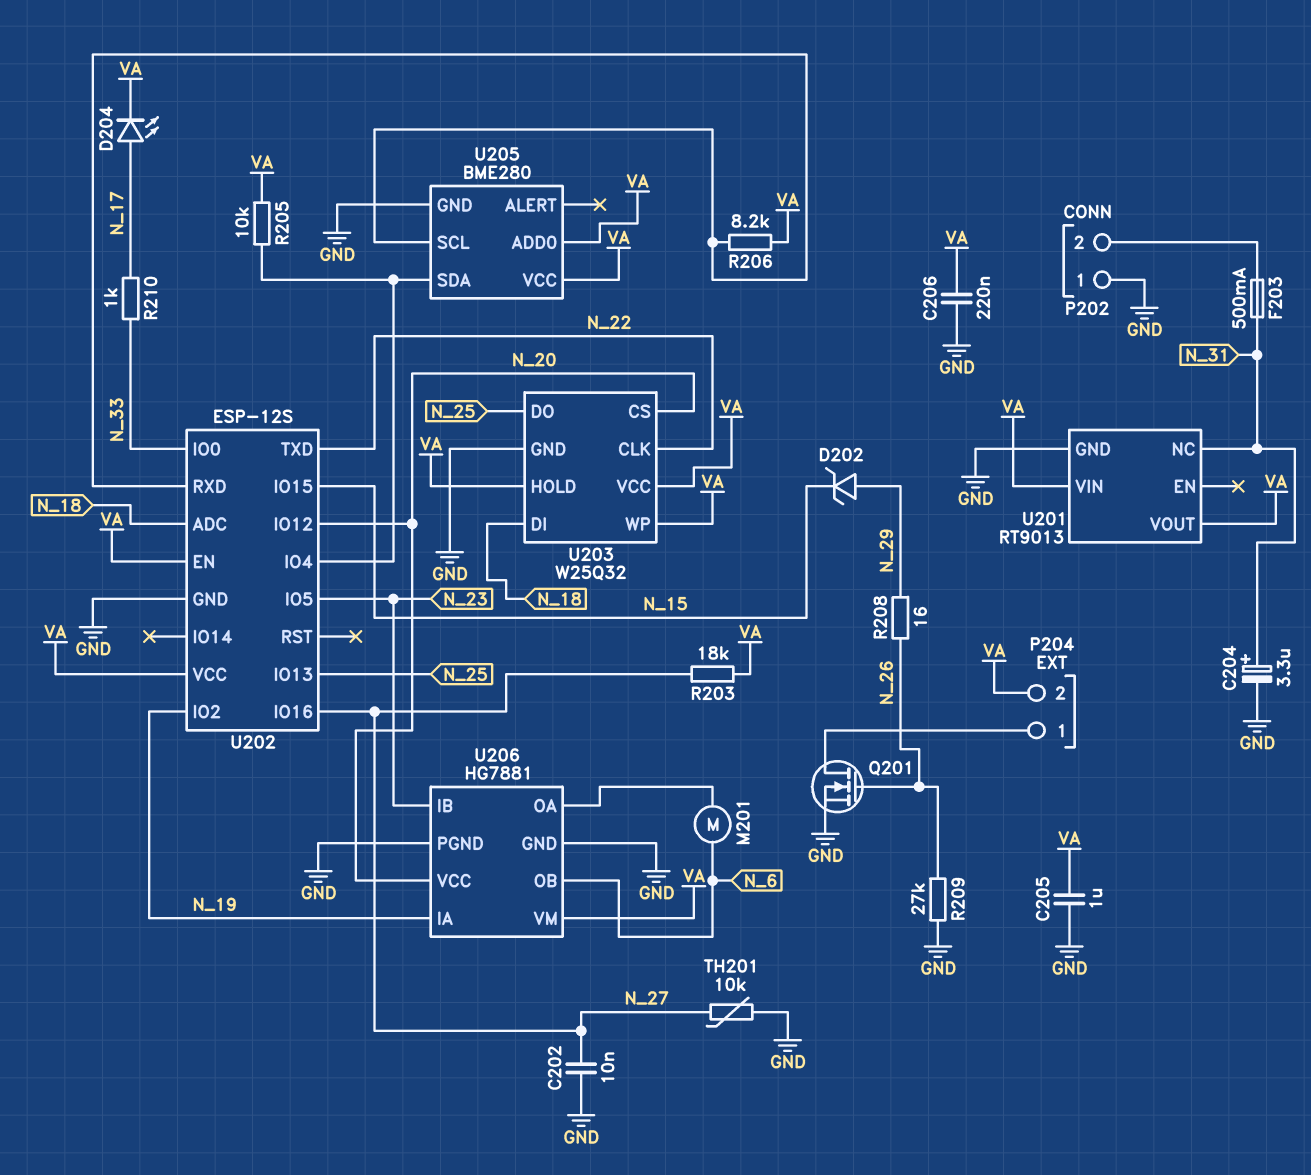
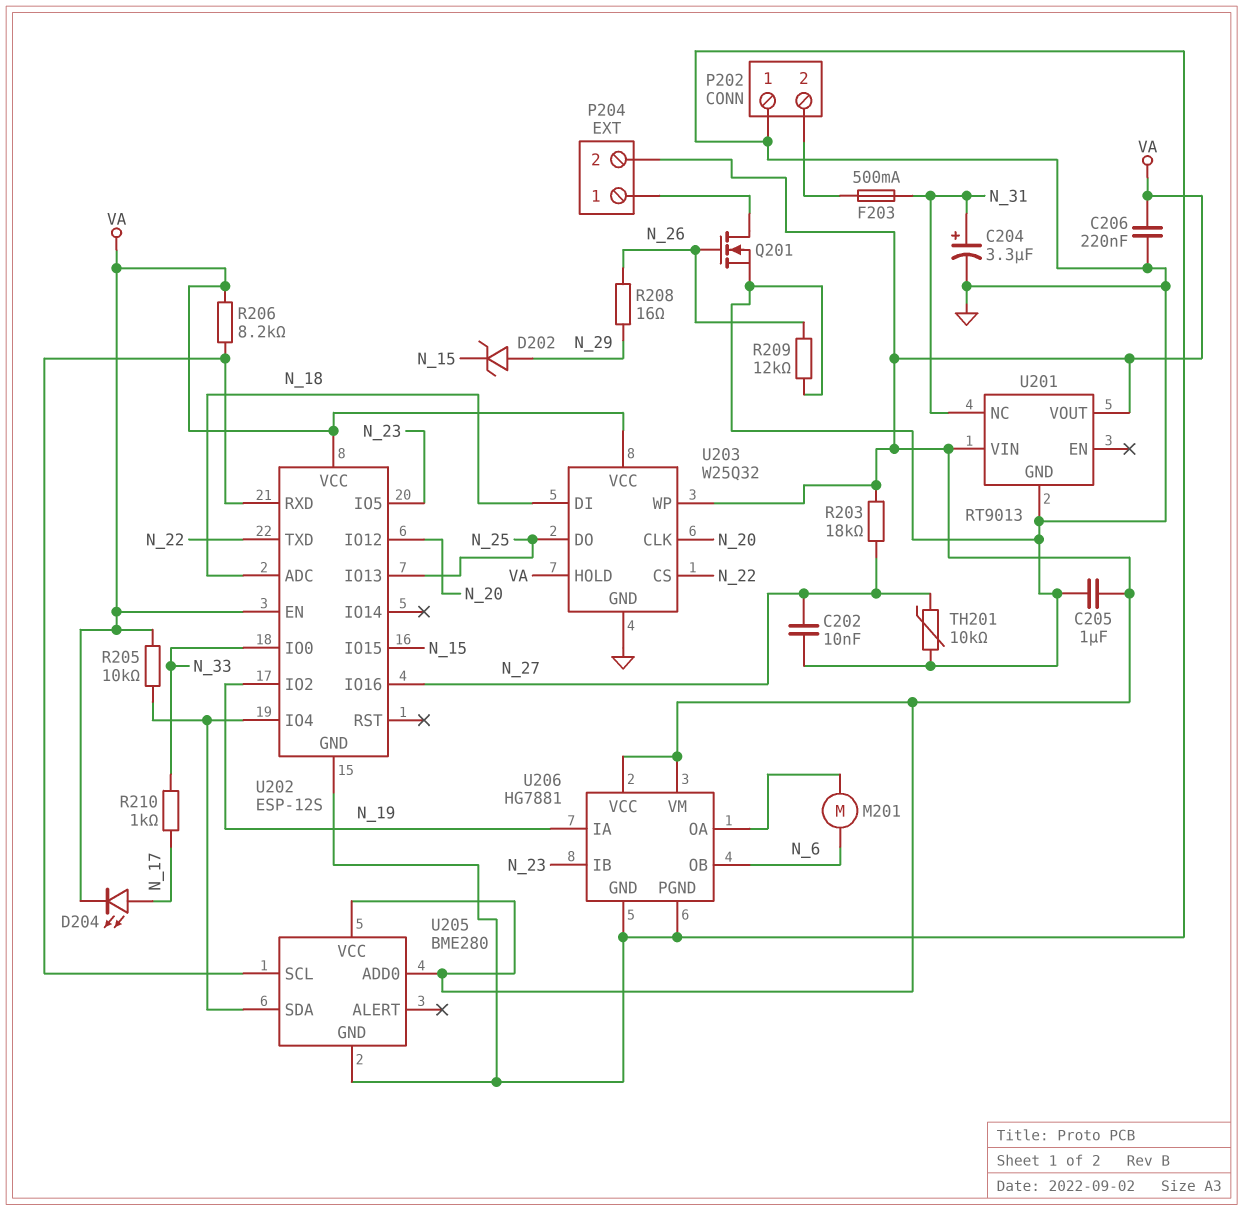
R209: 27k (GND, N_26) -> 12k (GND, N_26)
U203 pin CLK: N_22 -> N_20
U203 pin CS: N_20 -> N_22
U206 pin VCC: N_20 -> VA

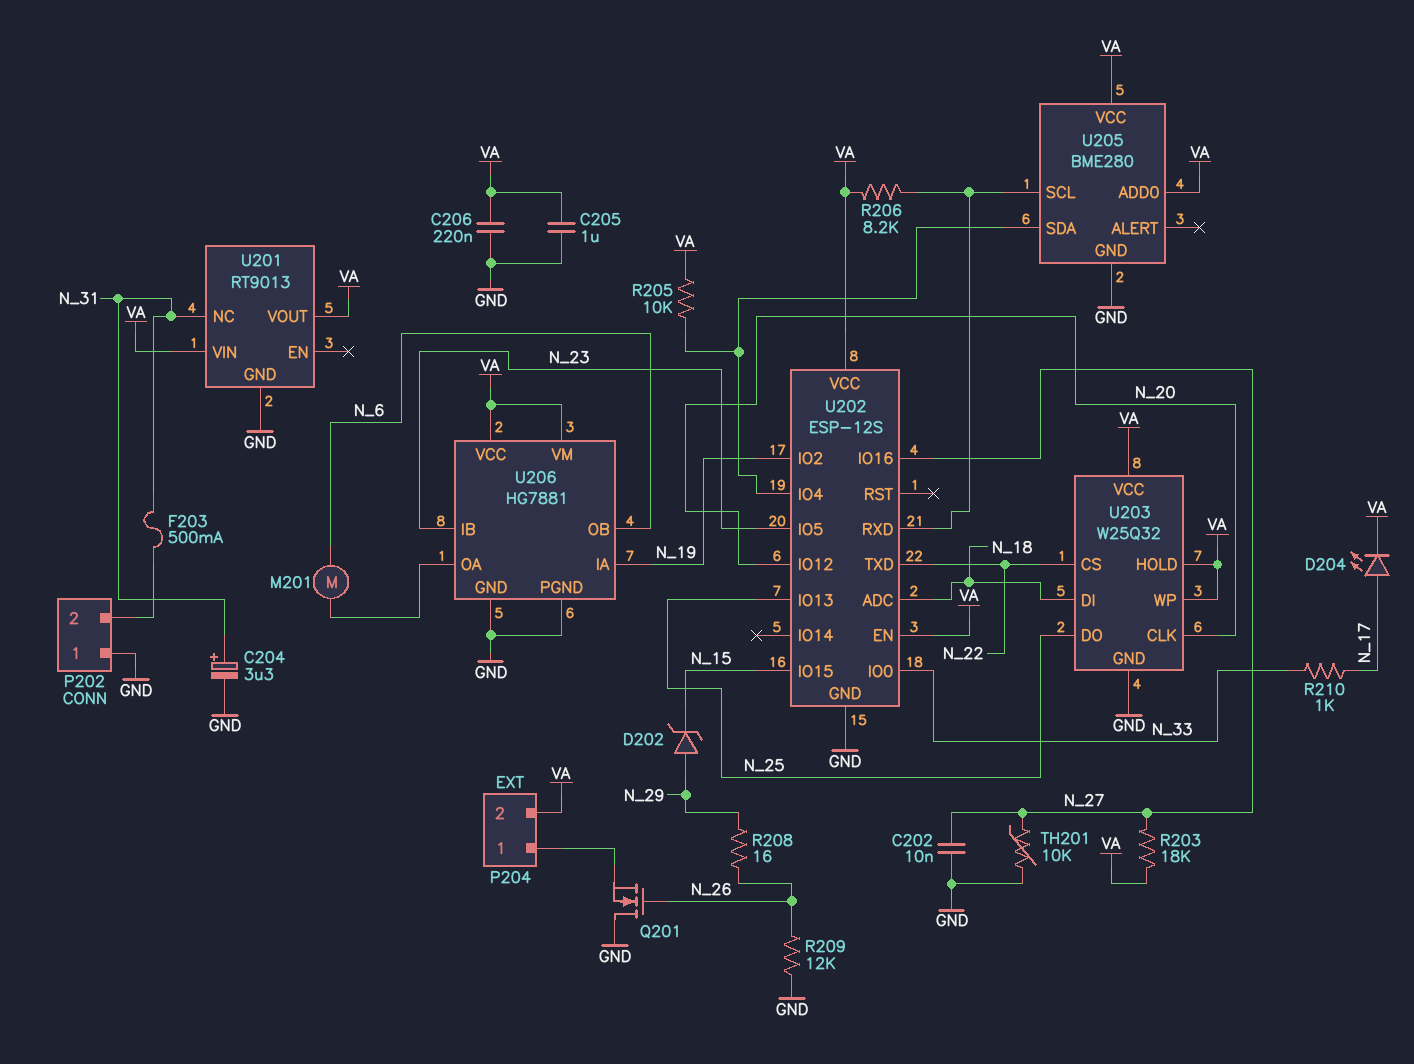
Q201: NMOS (G N_26, D P204/1, S GND) -> NMOS (G N_26, D GND, S P204/1)

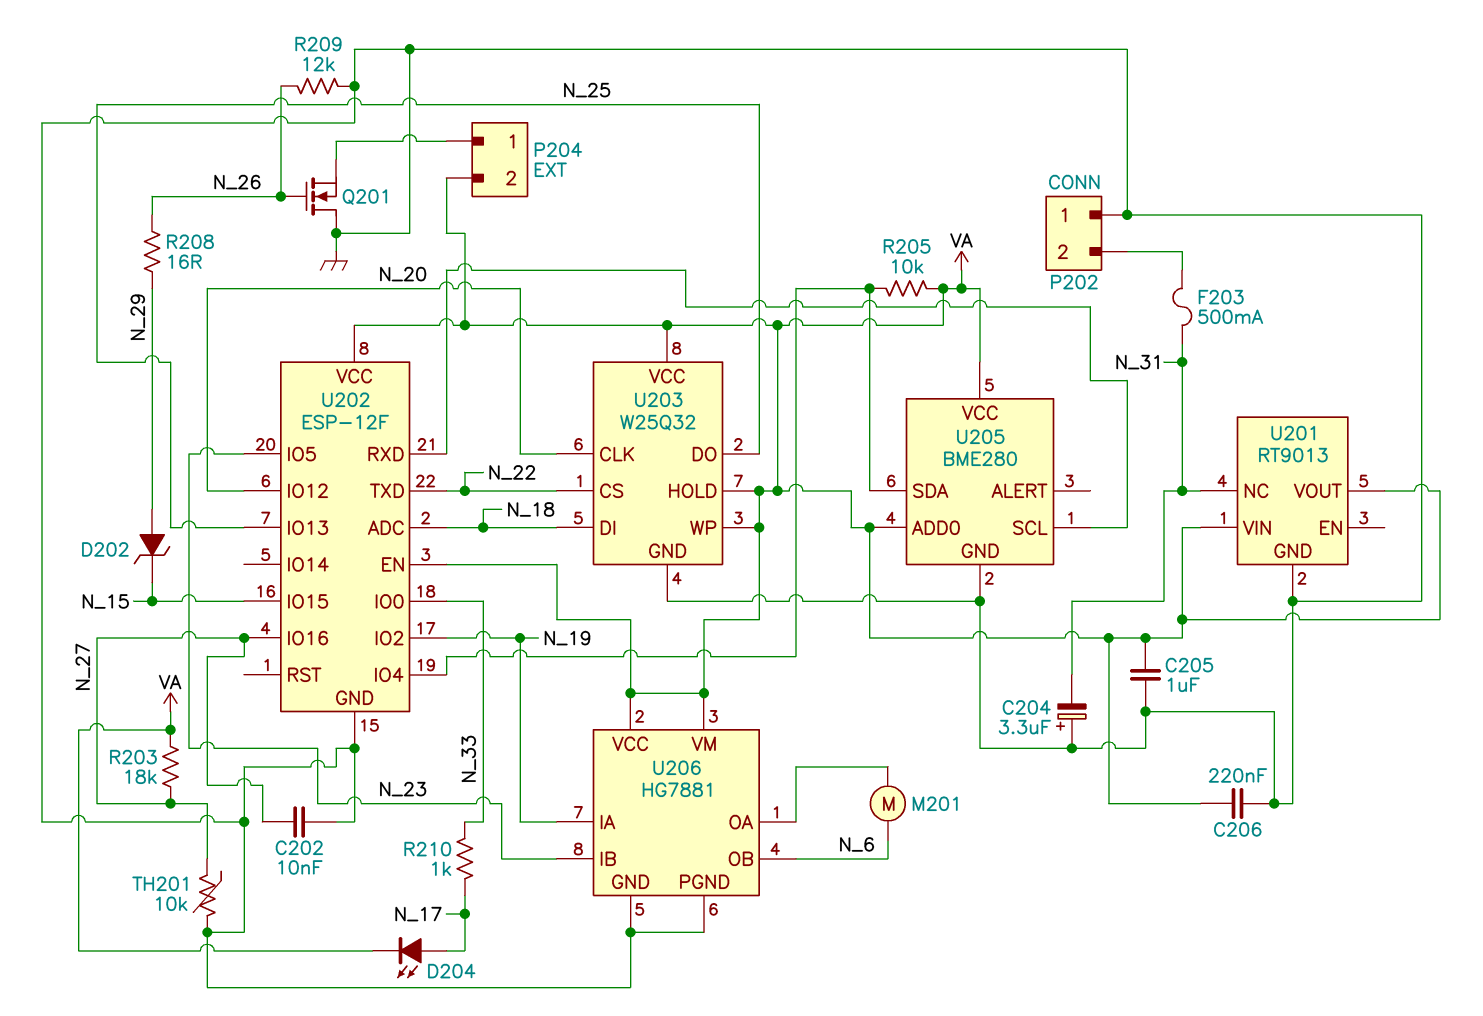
C204: 3.3uF (plus N_31, minus GND) -> 3.3uF (plus GND, minus N_31)
R206: 8.2k (U202/RXD, VA) -> none
U202: ESP-12S -> ESP-12F

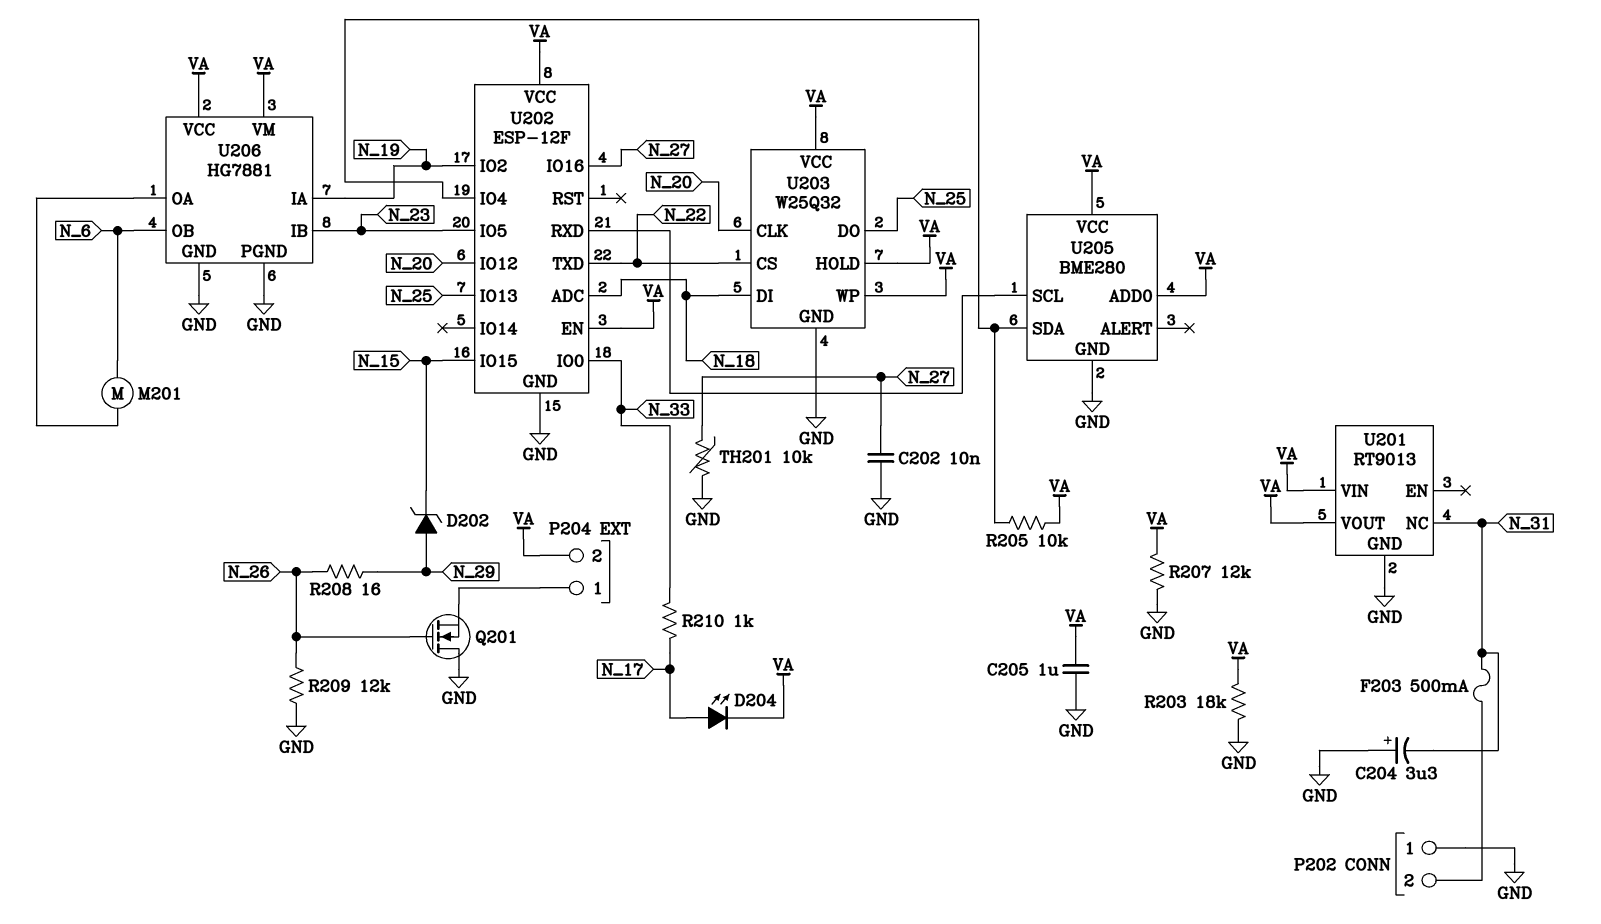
C206: 220nF (GND, VA) -> none
R203: 18k (N_27, VA) -> 18k (GND, VA)
R207: none -> 12k (GND, VA)

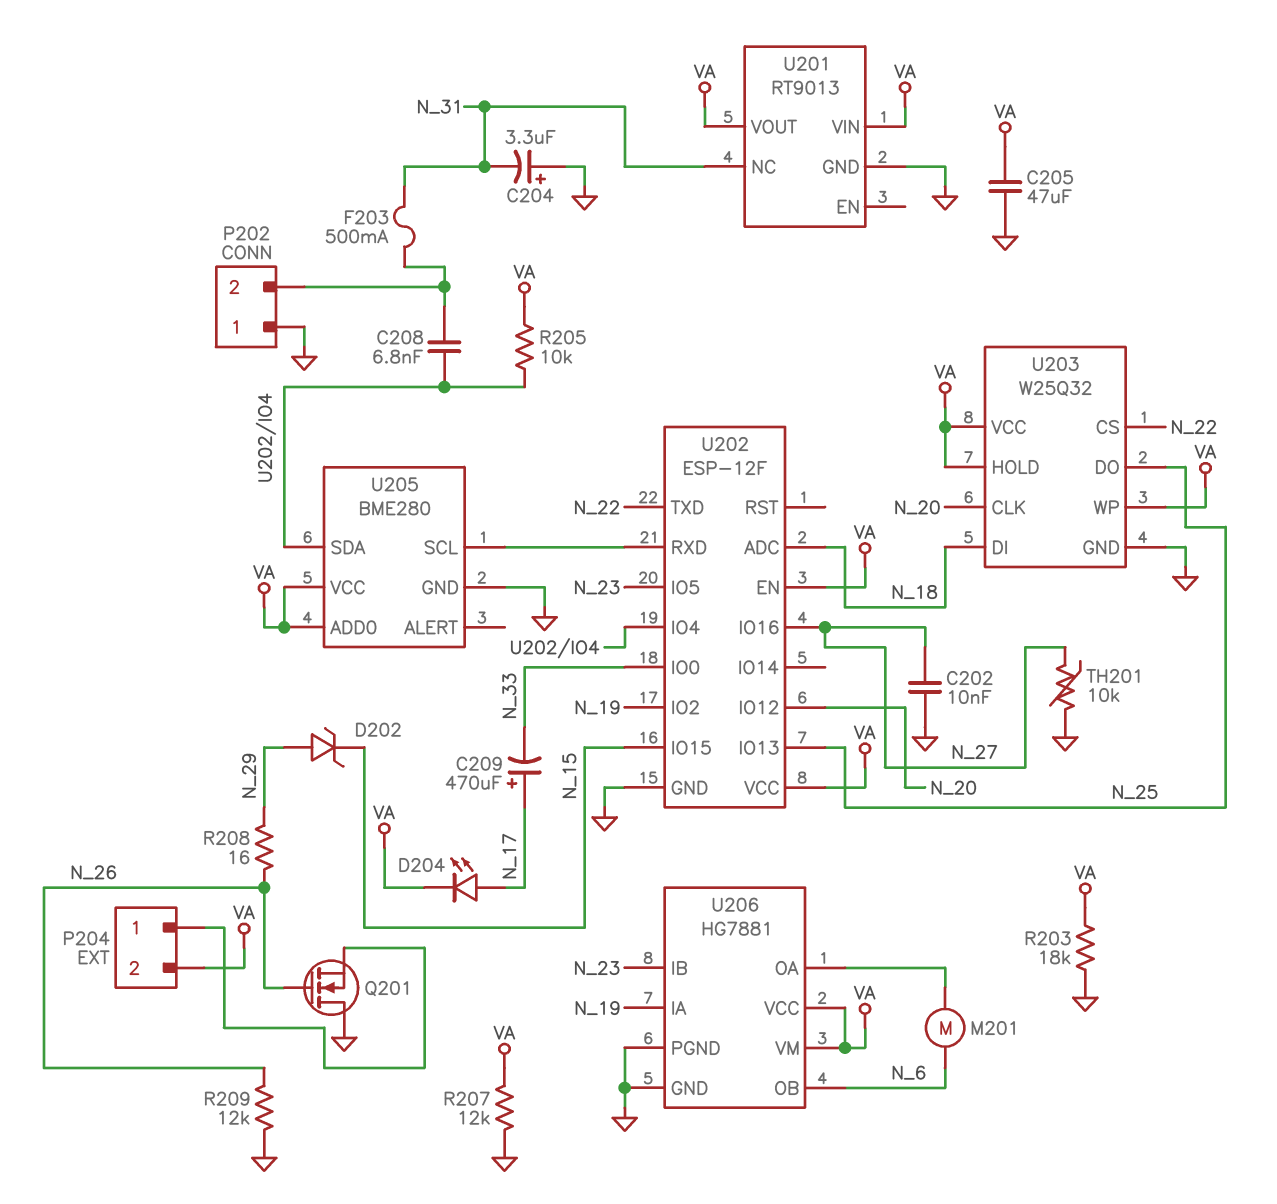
C205: 1uF (GND, VA) -> 47uF (GND, VA)
C208: none -> 6.8nF (P202/2, U202/IO4)
C209: none -> 470uF (plus N_17, minus N_33)
R210: 1k (N_17, N_33) -> none

